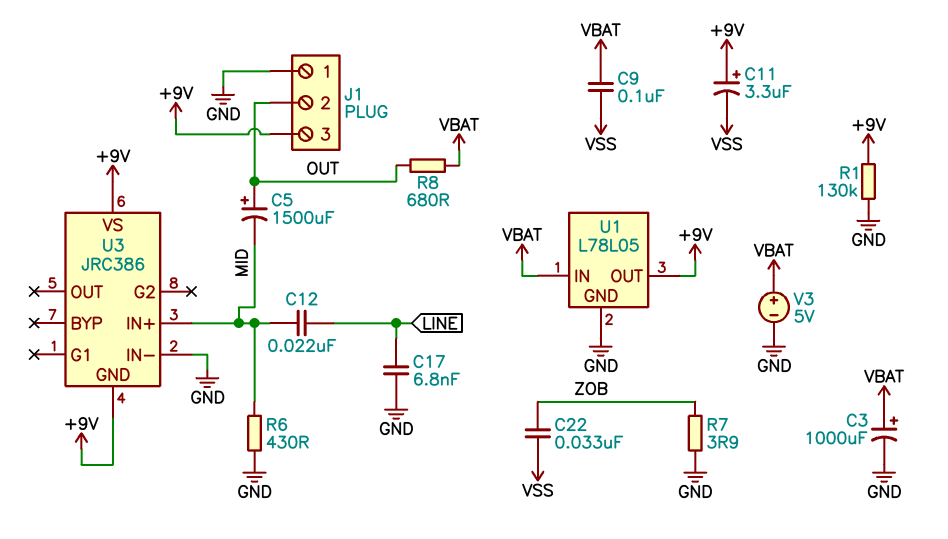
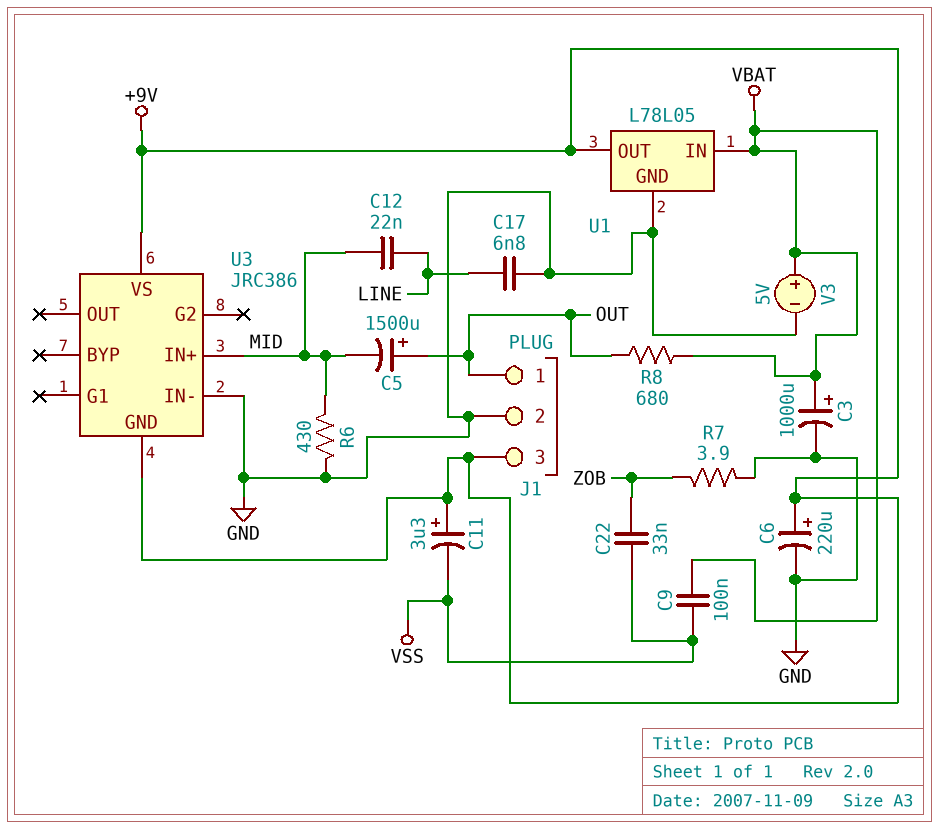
C6: none -> 220uF (plus +9V, minus GND)
J1 pin 1: GND -> OUT
J1 pin 2: OUT -> GND
R1: 130k (+9V, GND) -> none

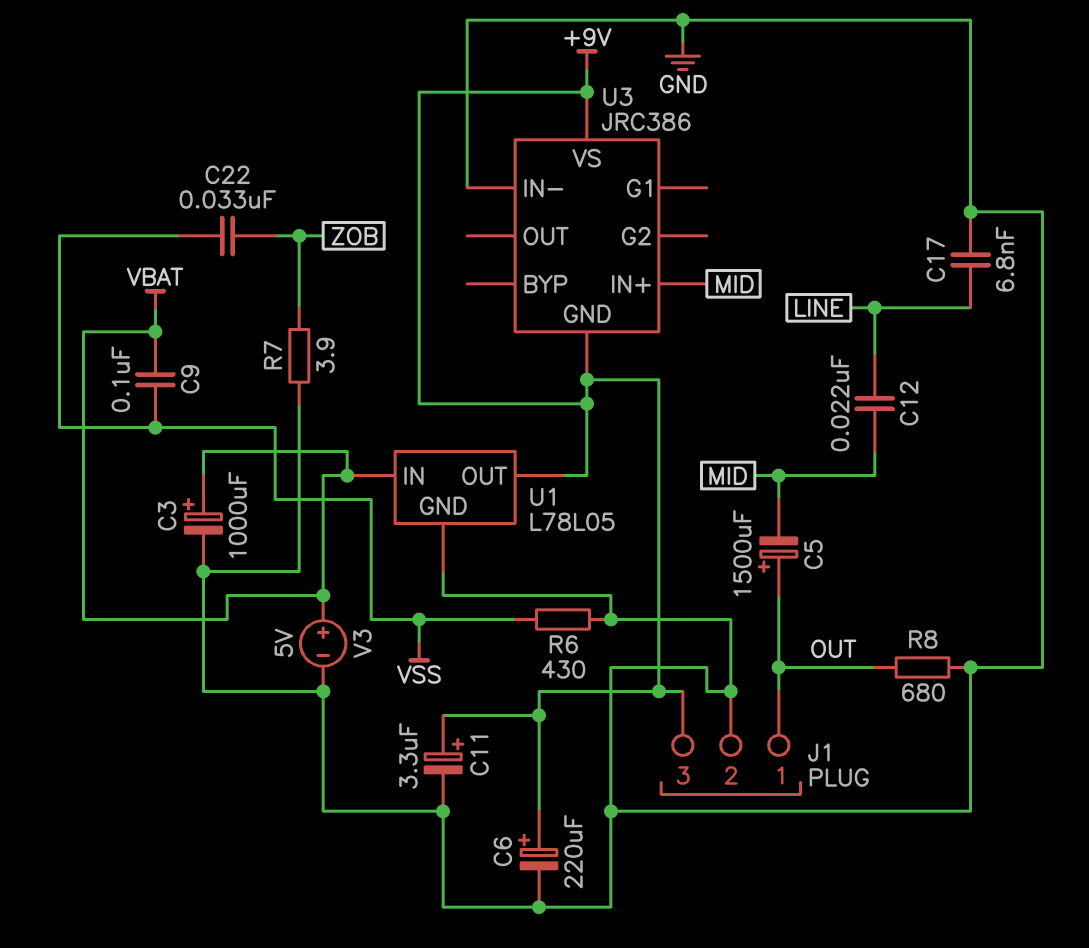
C11: 3.3uF (plus +9V, minus VSS) -> 3.3uF (plus +9V, minus GND)
R6: 430 (GND, MID) -> 430 (GND, VSS)
R8: 680 (OUT, VBAT) -> 680 (GND, OUT)

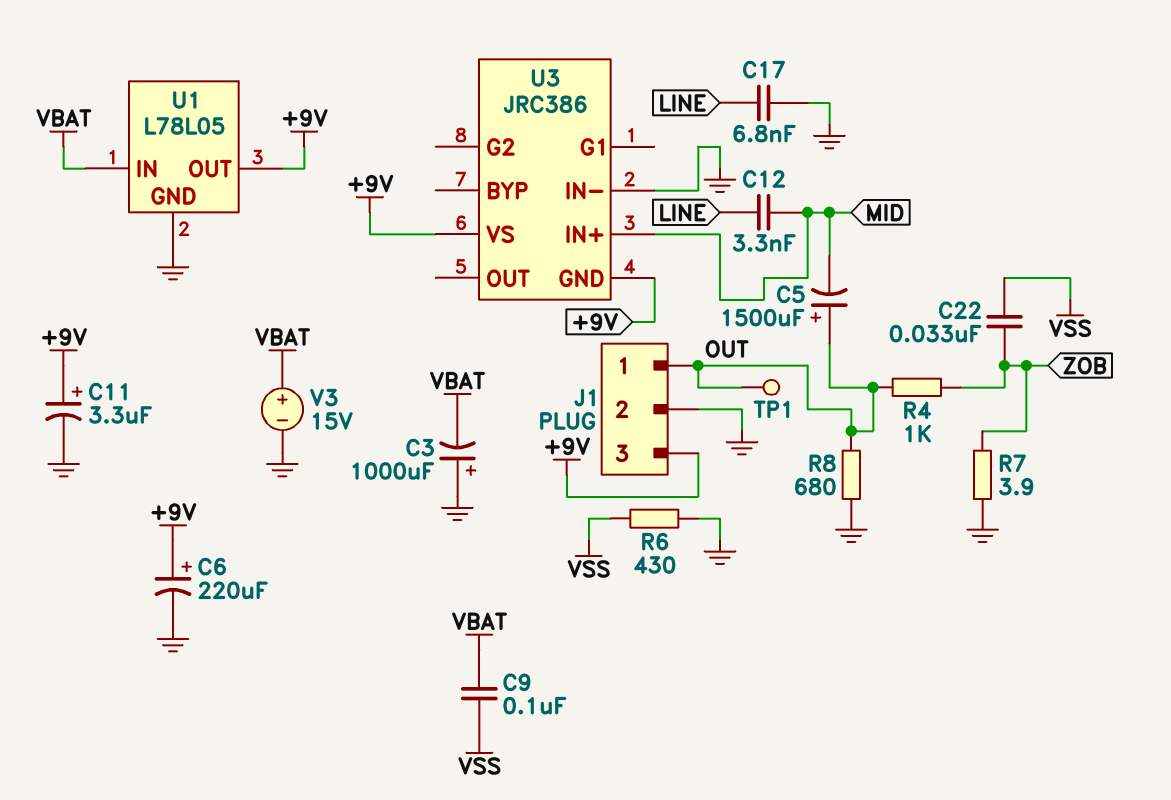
C3: 1000uF (plus VBAT, minus GND) -> 1000uF (plus GND, minus VBAT)
C12: 22nF (LINE, MID) -> 3.3nF (LINE, MID)
R4: none -> 1k (OUT, ZOB)
TP1: none -> test point (OUT)
V3: 5V (plus VBAT, minus GND) -> 15V (plus VBAT, minus GND)

